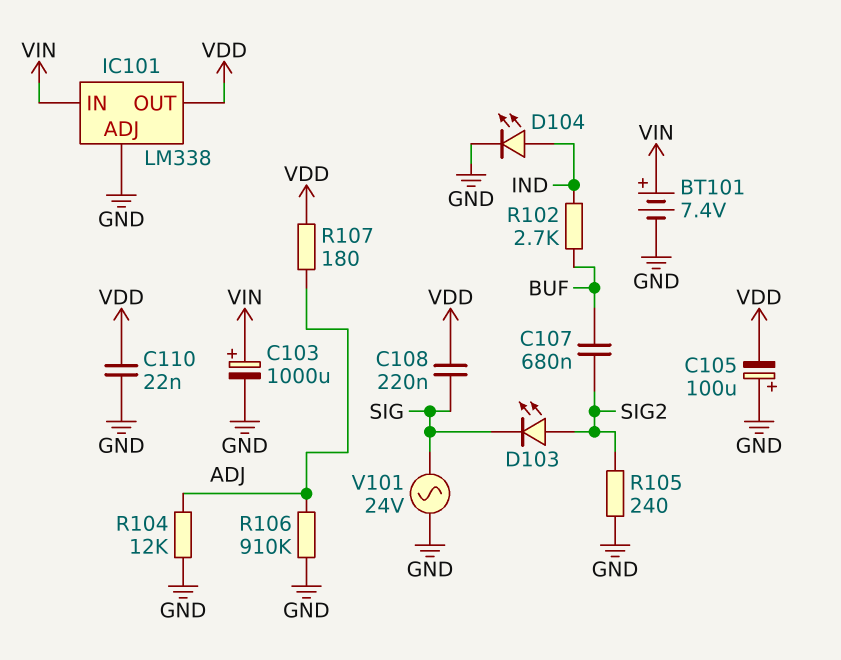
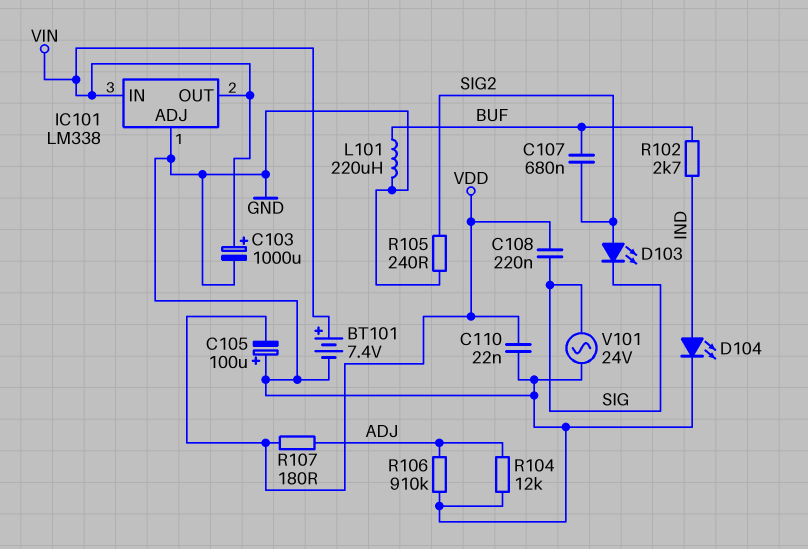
IC101 pin OUT: VDD -> VIN
L101: none -> 220uH (BUF, GND)

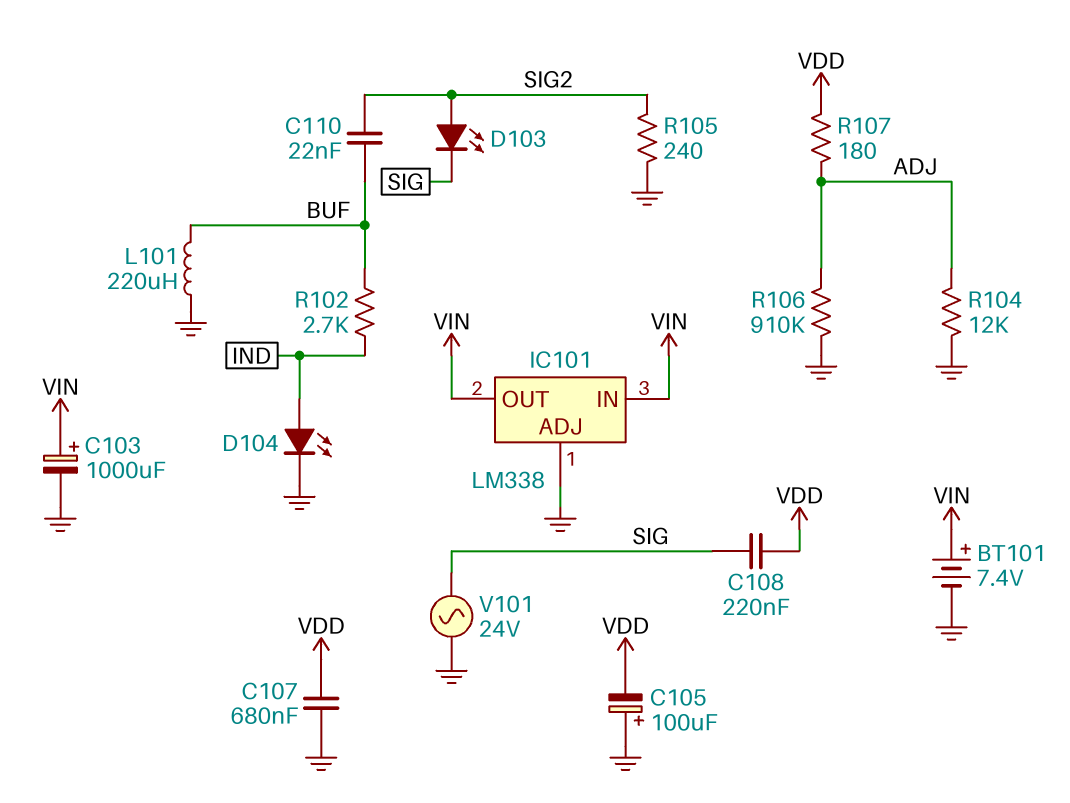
C107: 680nF (BUF, SIG2) -> 680nF (GND, VDD)
C110: 22nF (GND, VDD) -> 22nF (BUF, SIG2)

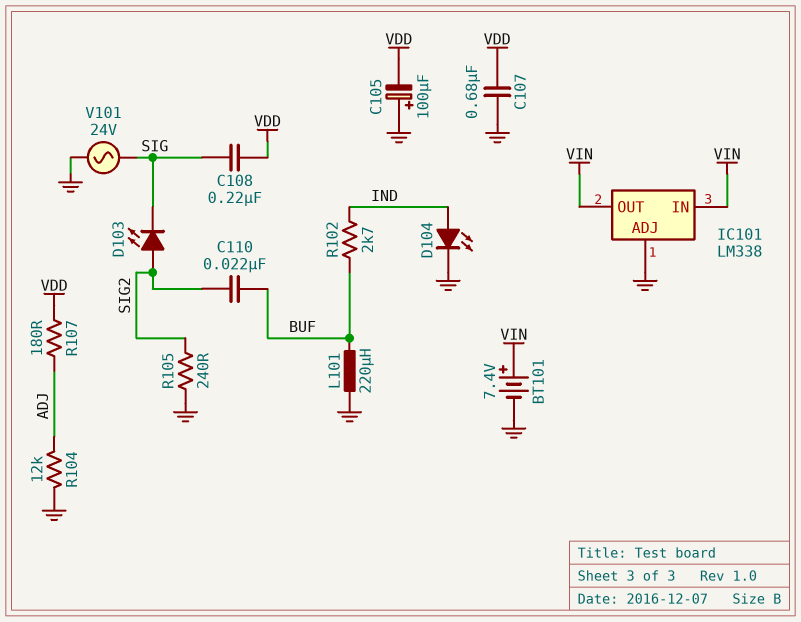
C103: 1000uF (plus VIN, minus GND) -> none
R106: 910k (ADJ, GND) -> none

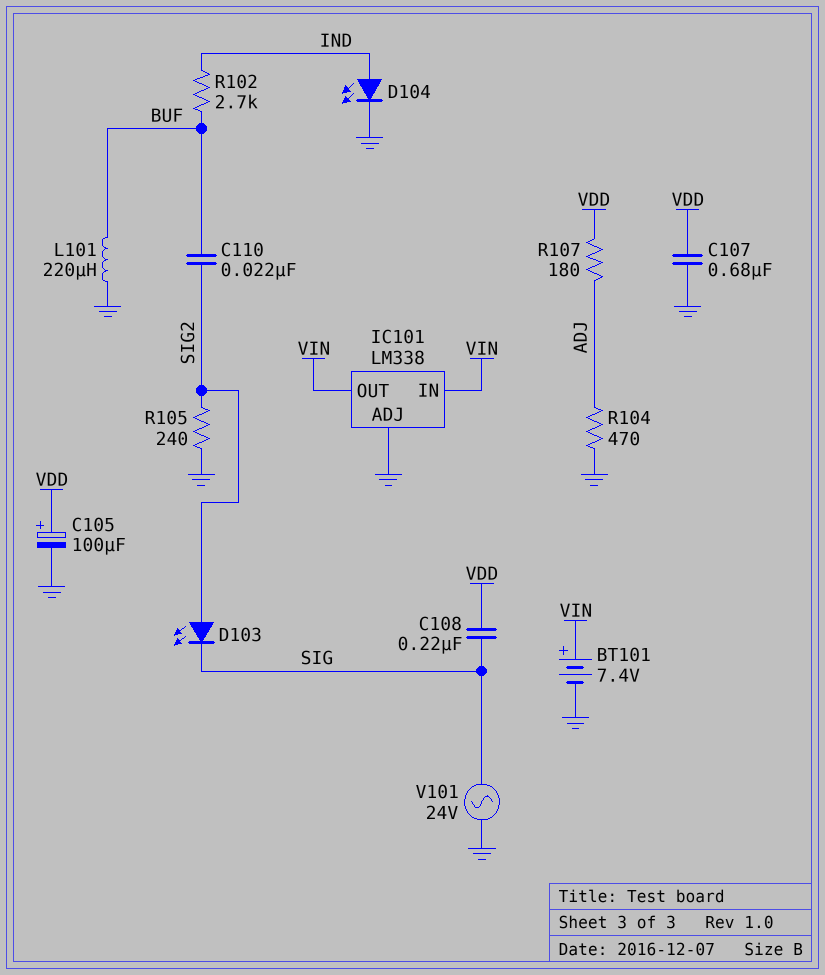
C105: 100uF (plus GND, minus VDD) -> 100uF (plus VDD, minus GND)
R104: 12k (ADJ, GND) -> 470 (ADJ, GND)

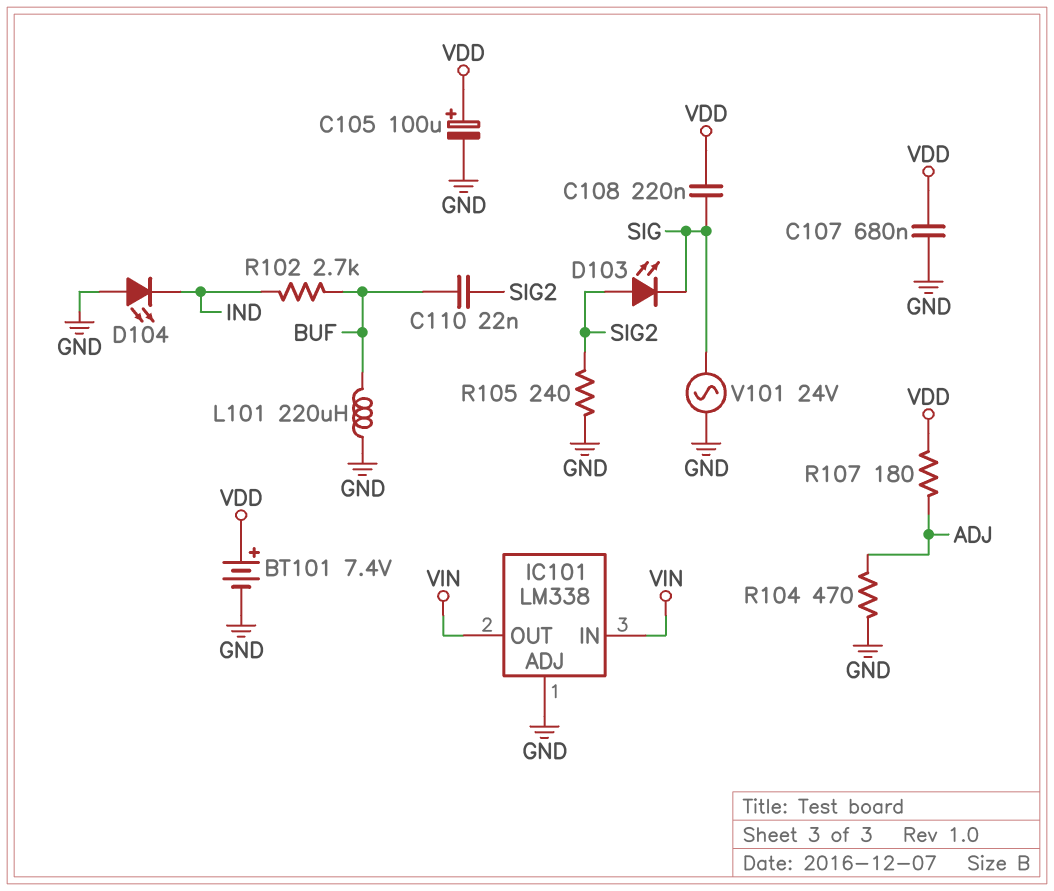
BT101: 7.4V (plus VIN, minus GND) -> 7.4V (plus VDD, minus GND)
D104: LED (A IND, K GND) -> LED (A GND, K IND)

